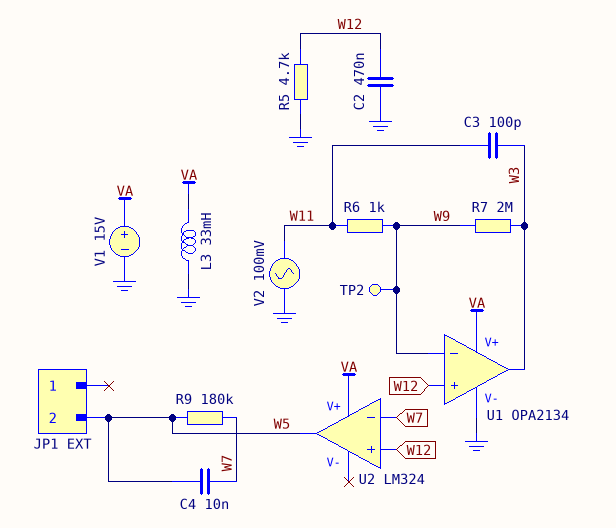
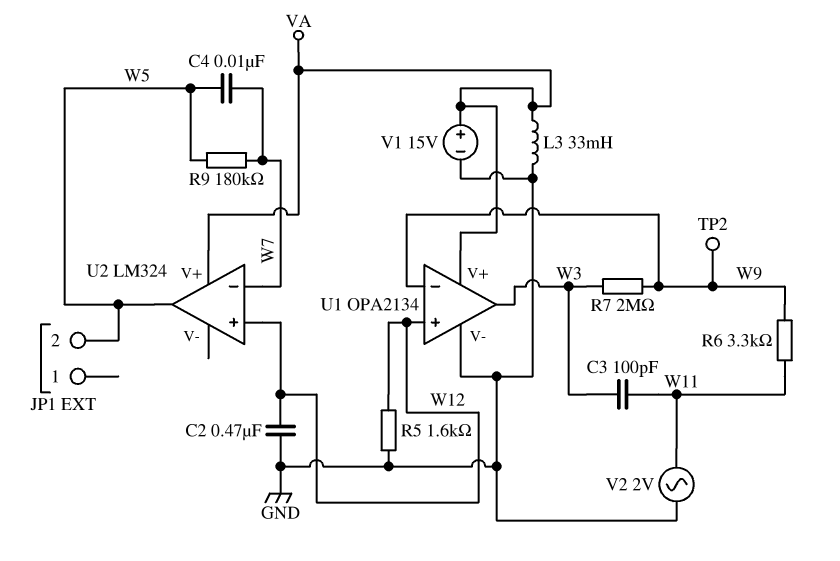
R5: 4.7k (GND, W12) -> 1.6k (GND, W12)
R6: 1k (W9, W11) -> 3.3k (W9, W11)
V2: AC 100mV (GND, W11) -> AC 2V (GND, W11)

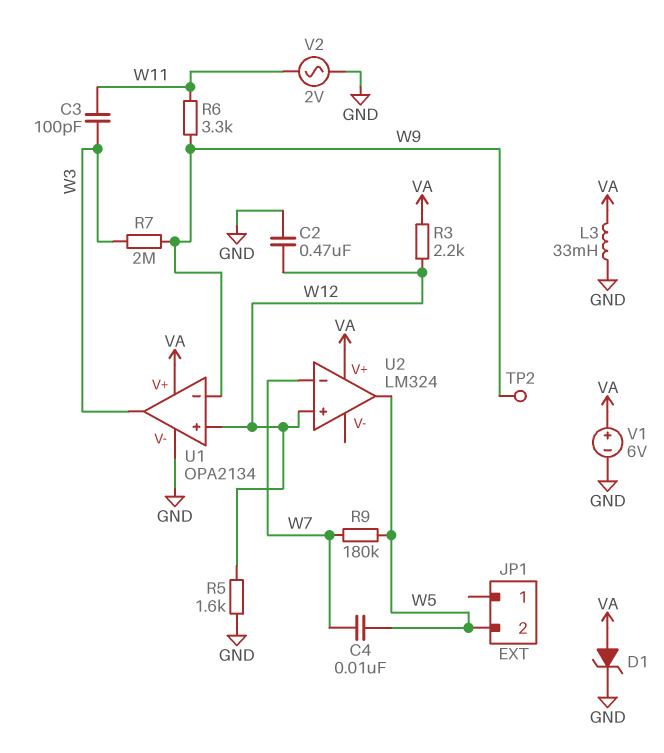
D1: none -> zener (A VA, K GND)
R3: none -> 2.2k (VA, W12)
V1: 15V (plus VA, minus GND) -> 6V (plus VA, minus GND)

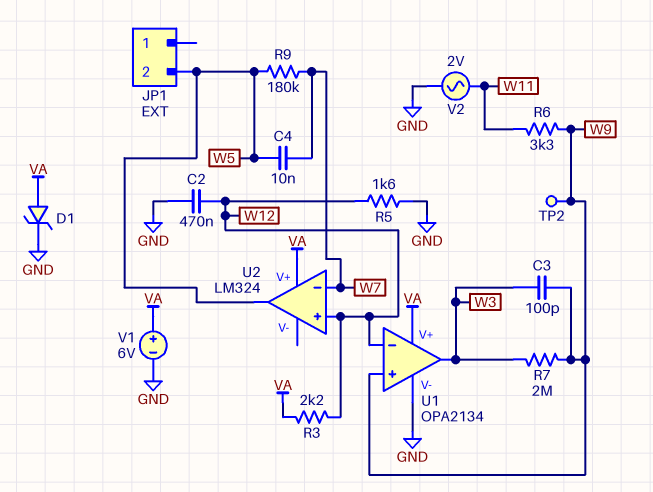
C3: 100pF (W3, W11) -> 100pF (W3, W9)
L3: 33mH (GND, VA) -> none
U1 pin in+: W12 -> W9
U1 pin in-: W9 -> W12

